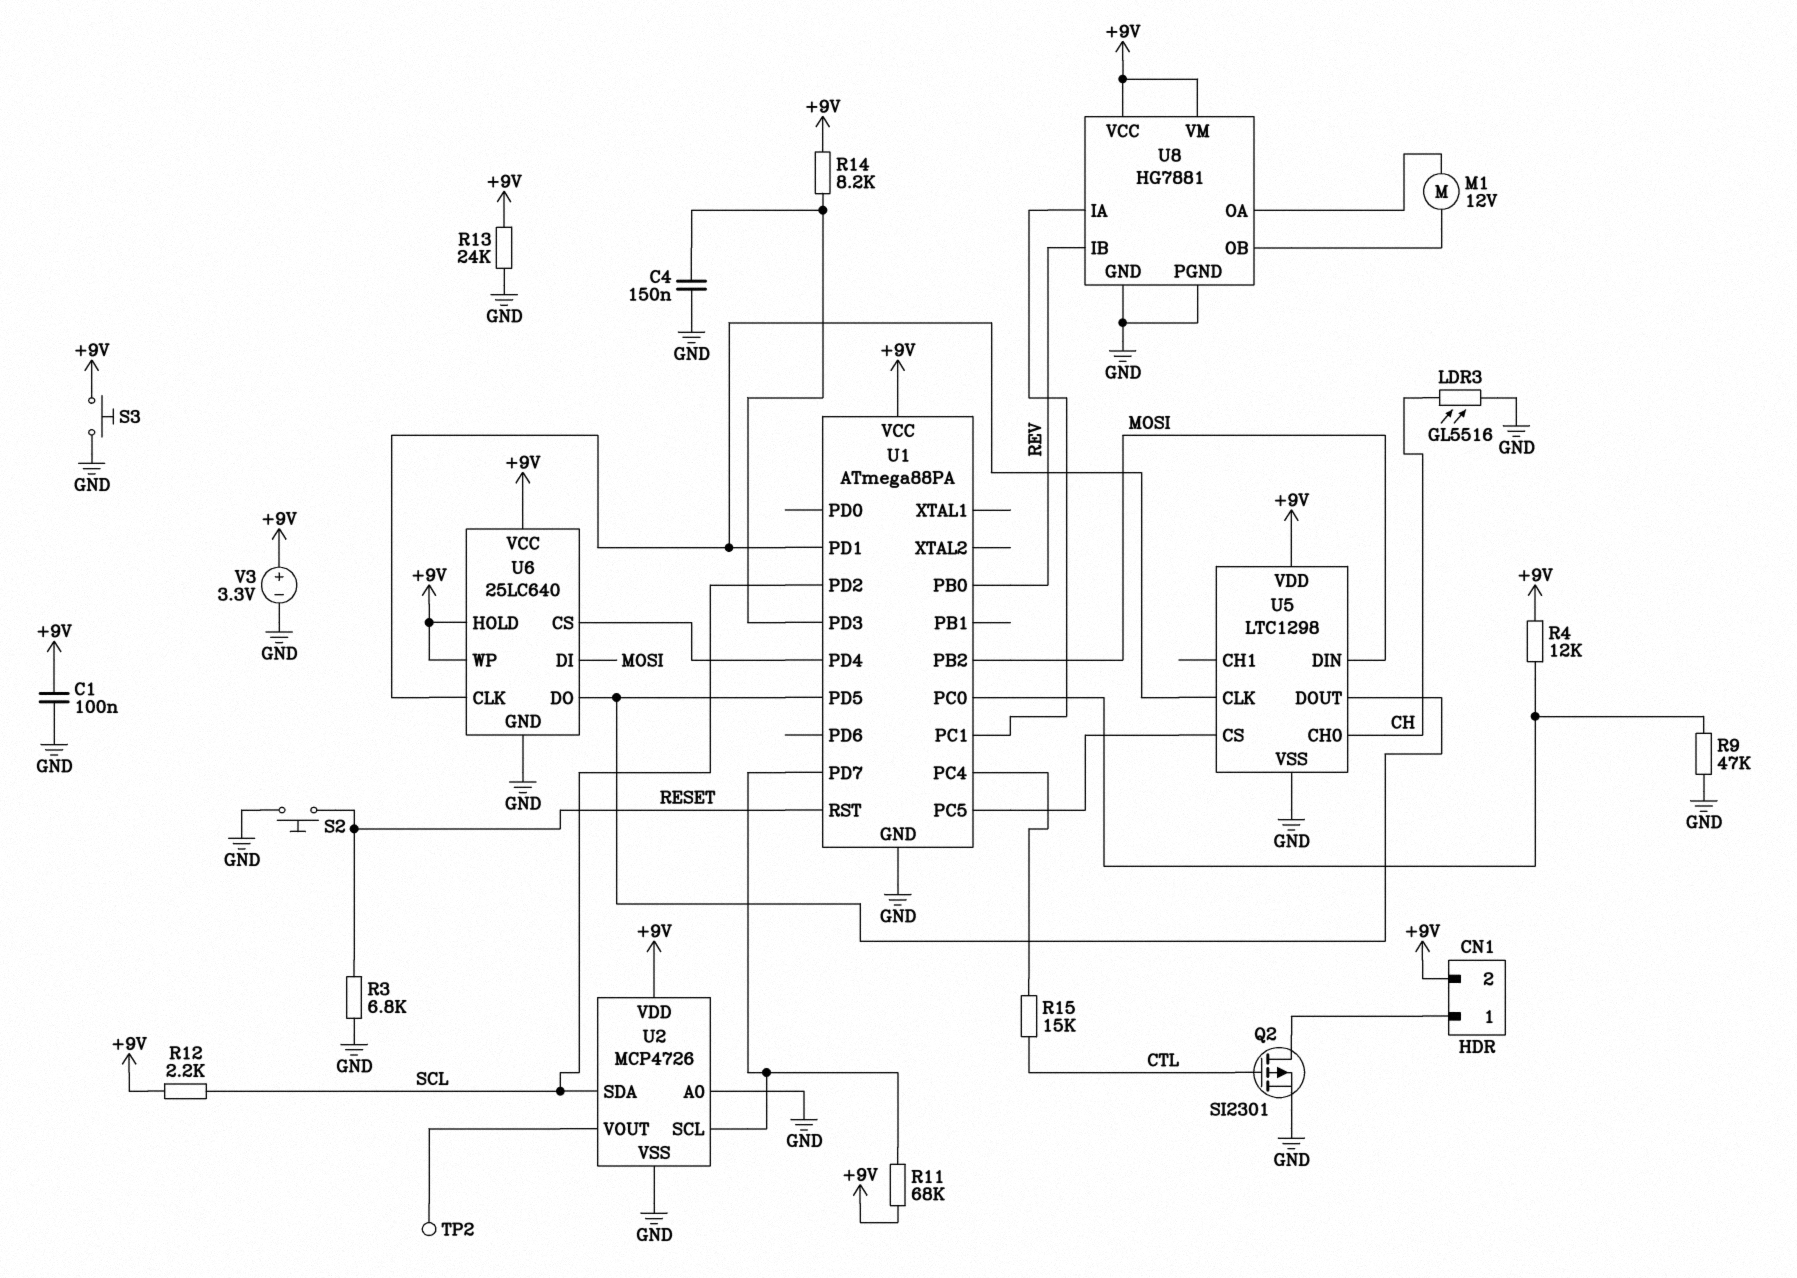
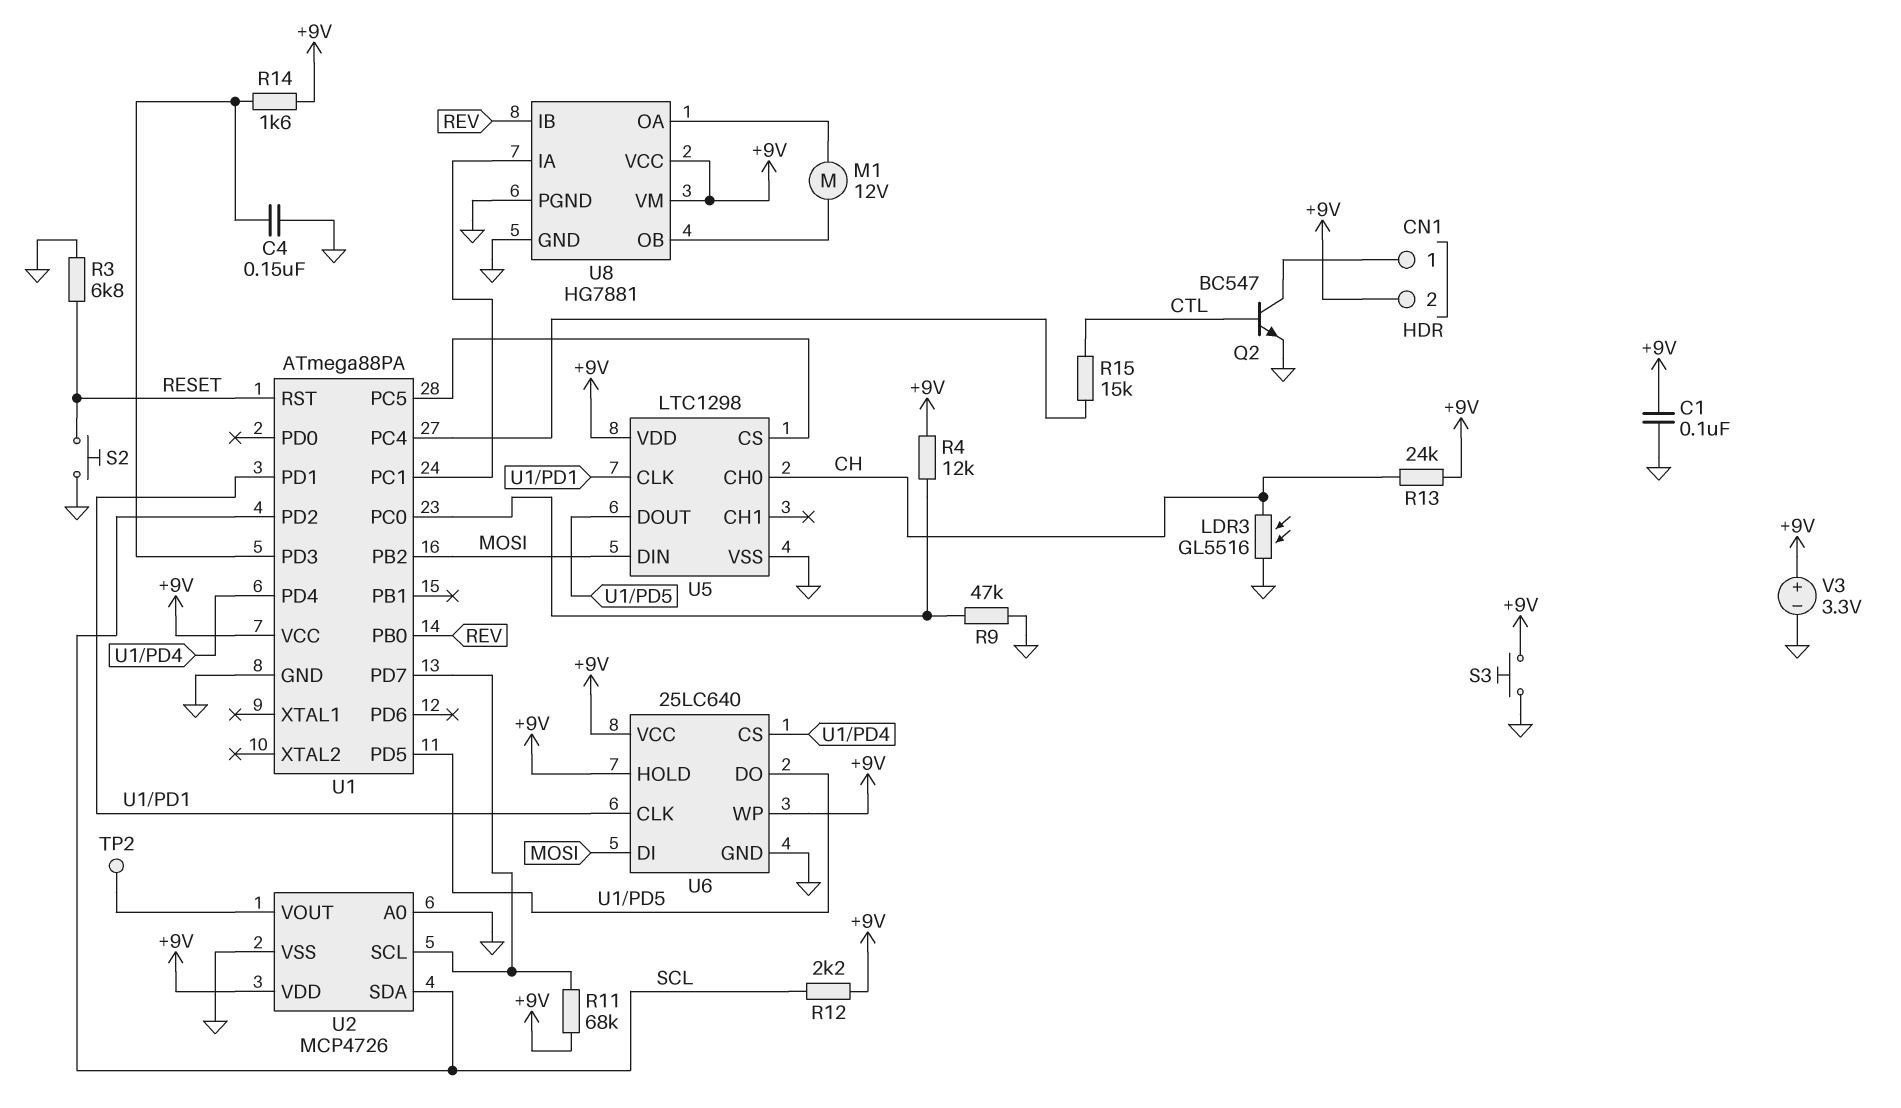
Q2: PMOS SI2301 (G CTL, D CN1/1, S GND) -> NPN BC547 (B CTL, C CN1/1, E GND)
R13: 24k (+9V, GND) -> 24k (+9V, CH)
R14: 8.2k (+9V, U1/PD3) -> 1.6k (+9V, U1/PD3)

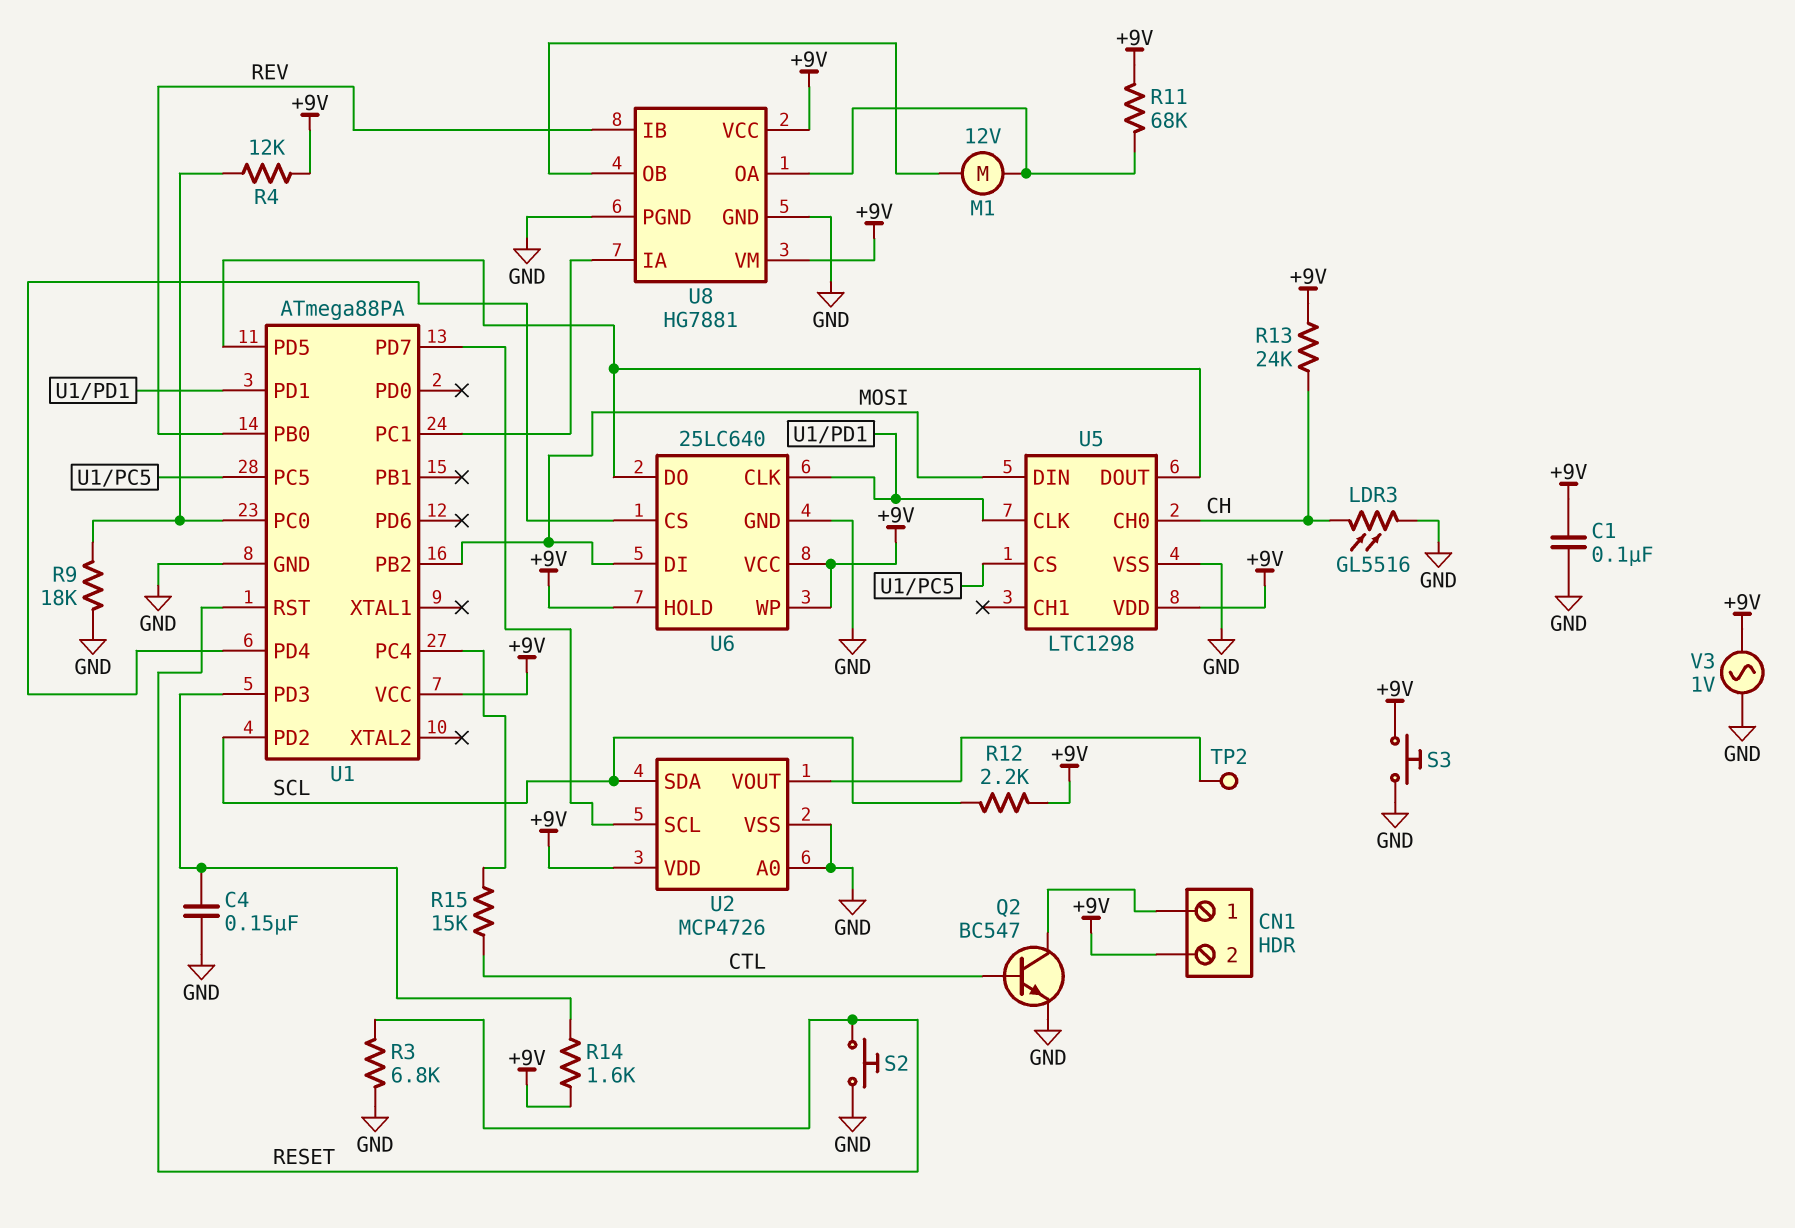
R9: 47k (GND, U1/PC0) -> 18k (GND, U1/PC0)
R11: 68k (+9V, U1/PD7) -> 68k (+9V, U8/OA)
V3: 3.3V (plus +9V, minus GND) -> AC 1V (+9V, GND)

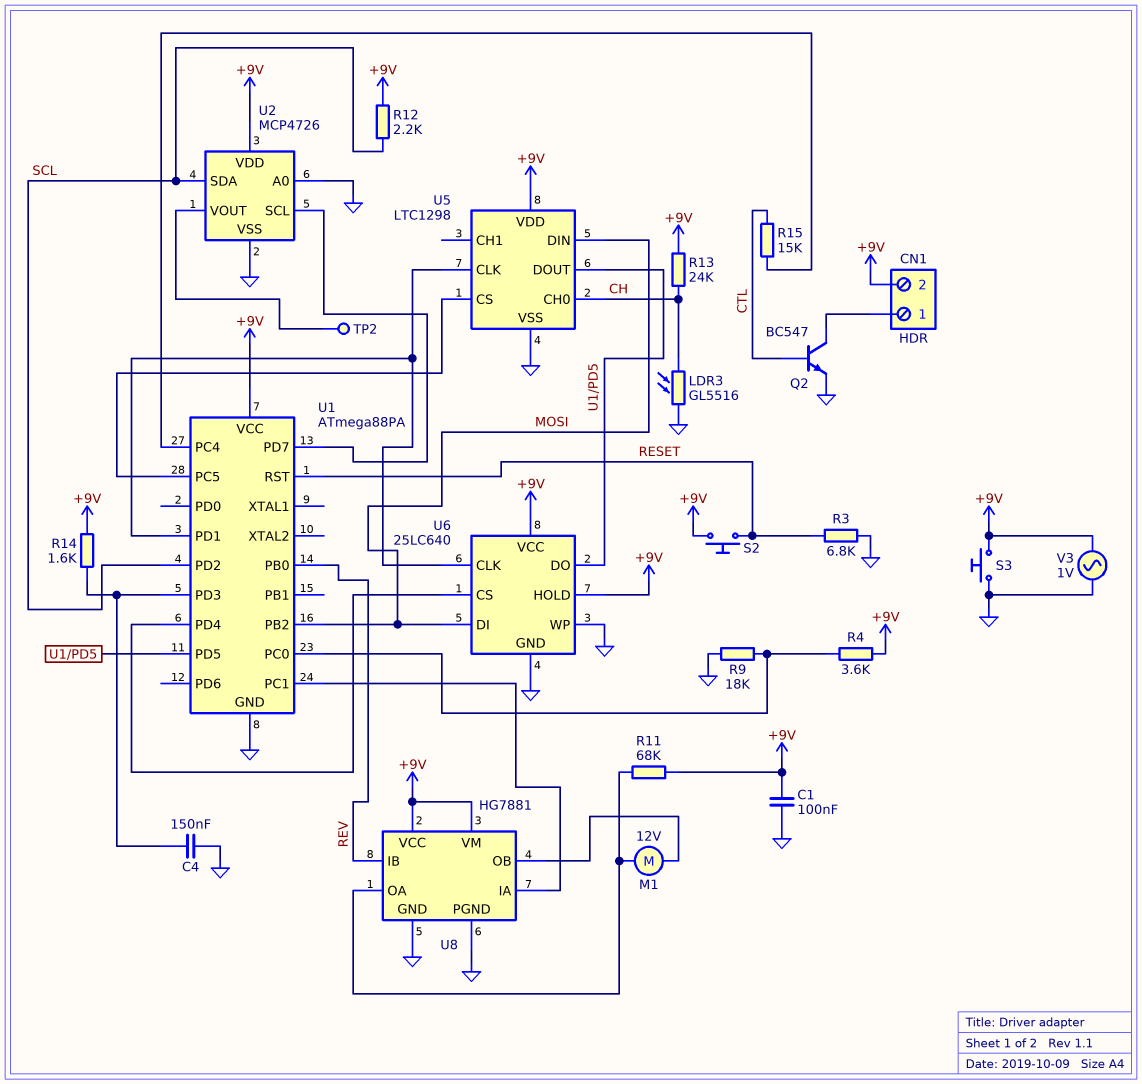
R4: 12k (+9V, U1/PC0) -> 3.6k (+9V, U1/PC0)
S2: button (GND, RESET) -> button (+9V, RESET)
U6 pin WP: +9V -> GND

